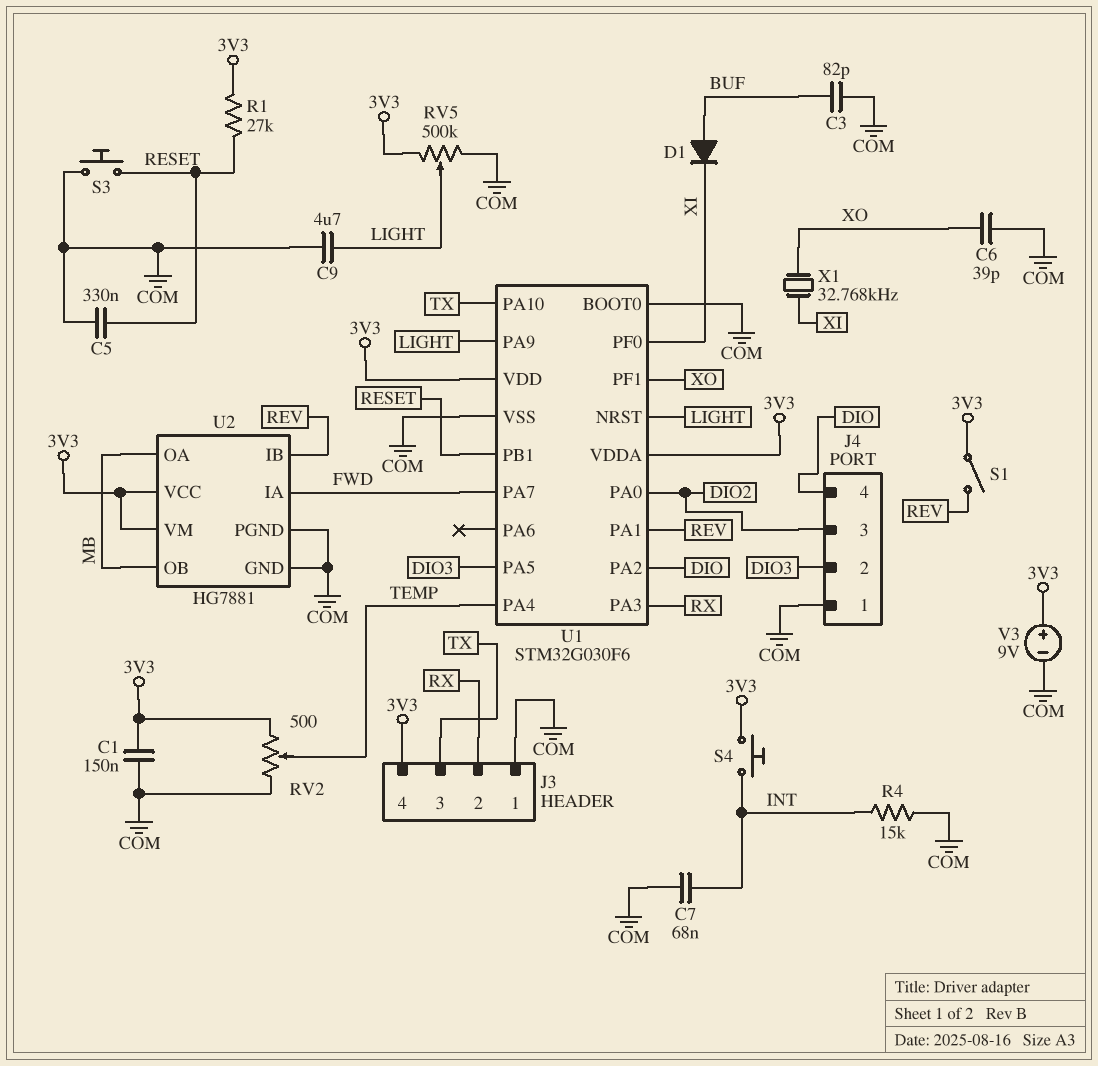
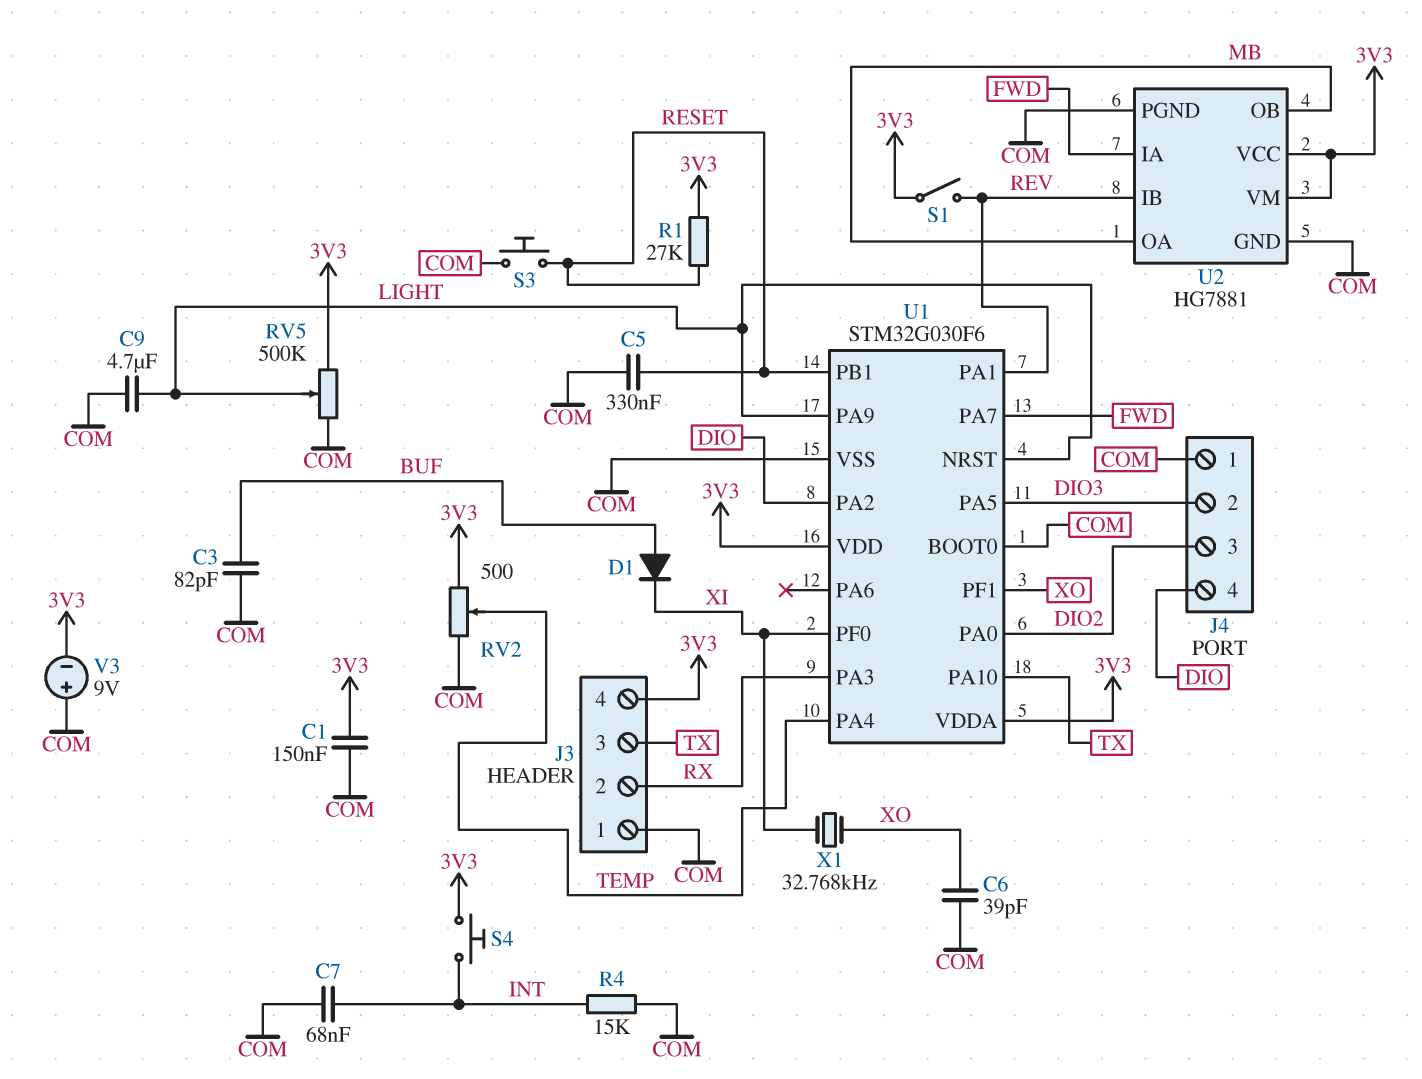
V3: 9V (plus 3V3, minus COM) -> 9V (plus COM, minus 3V3)

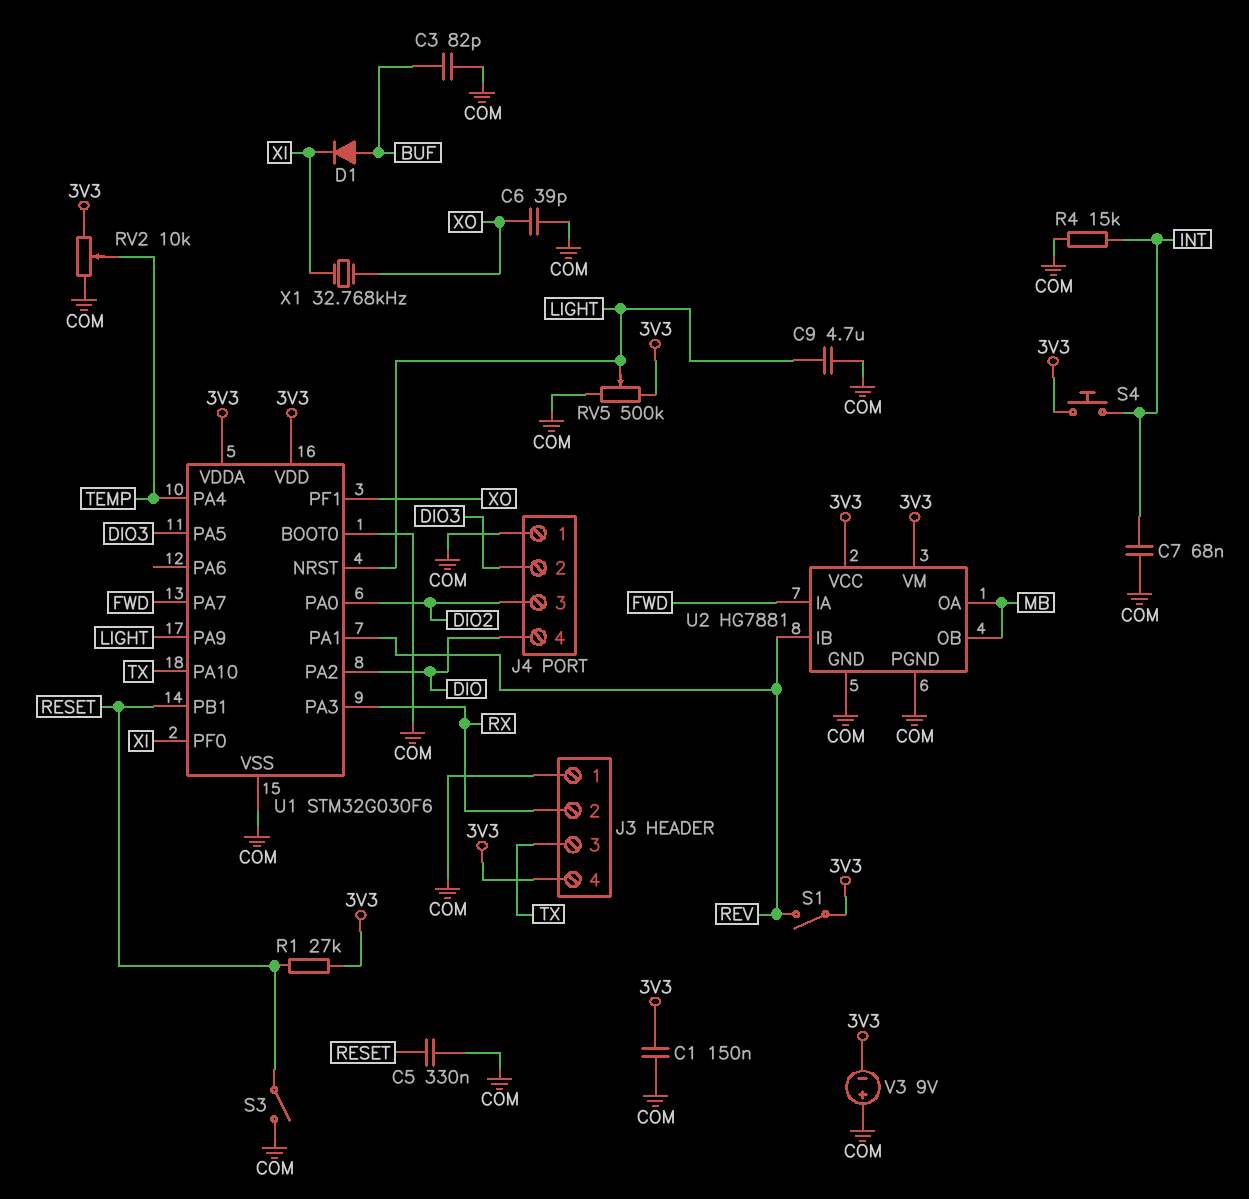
RV2: 500 (3V3, COM, wiper TEMP) -> 10k (3V3, COM, wiper TEMP)
S3: button (COM, RESET) -> switch (COM, RESET)

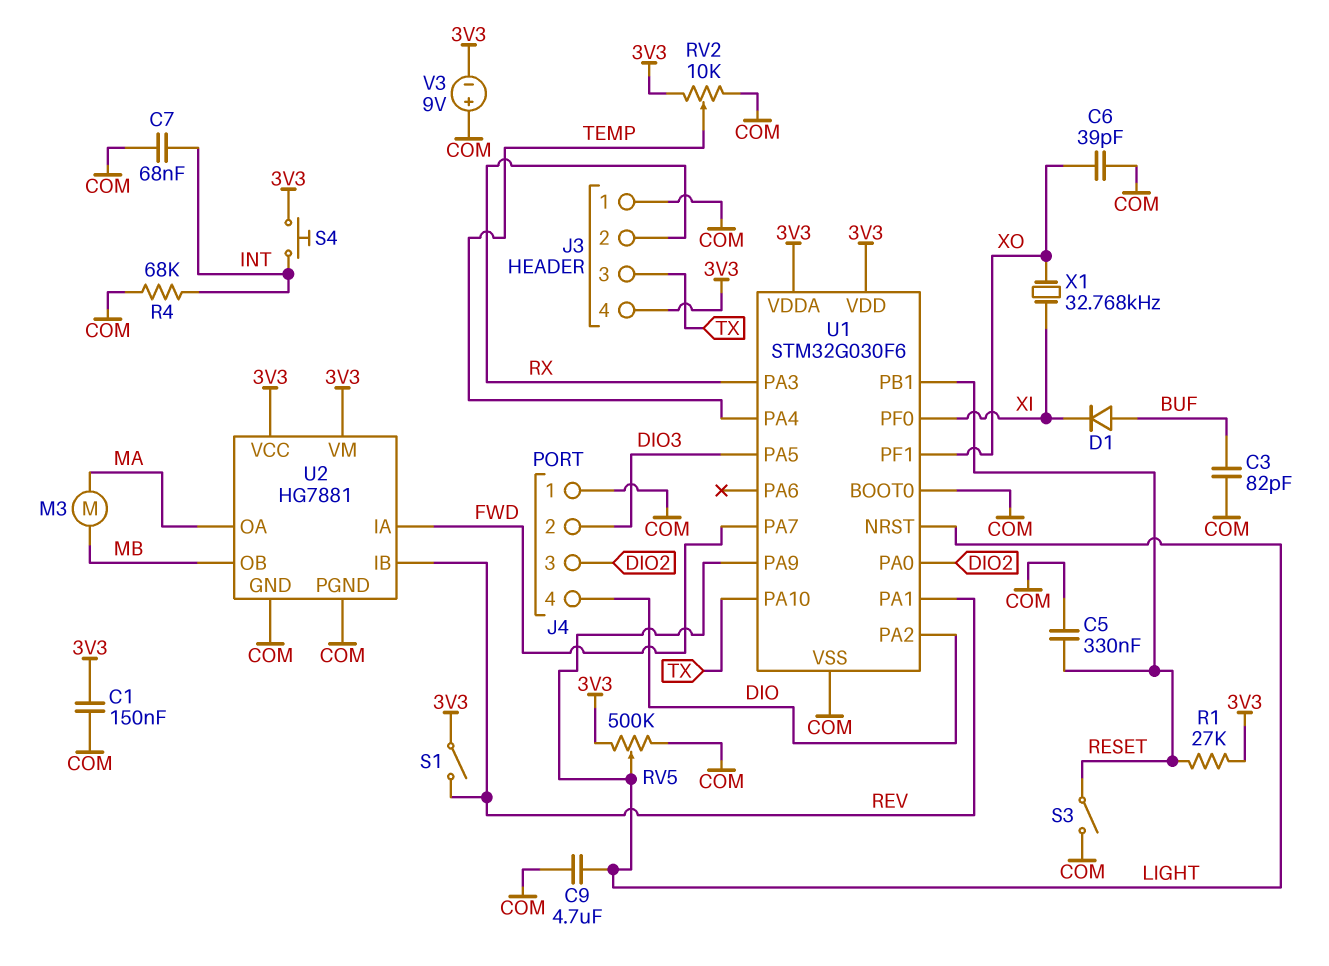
M3: none -> motor (MA, MB)
R4: 15k (COM, INT) -> 68k (COM, INT)
U2 pin OA: MB -> MA

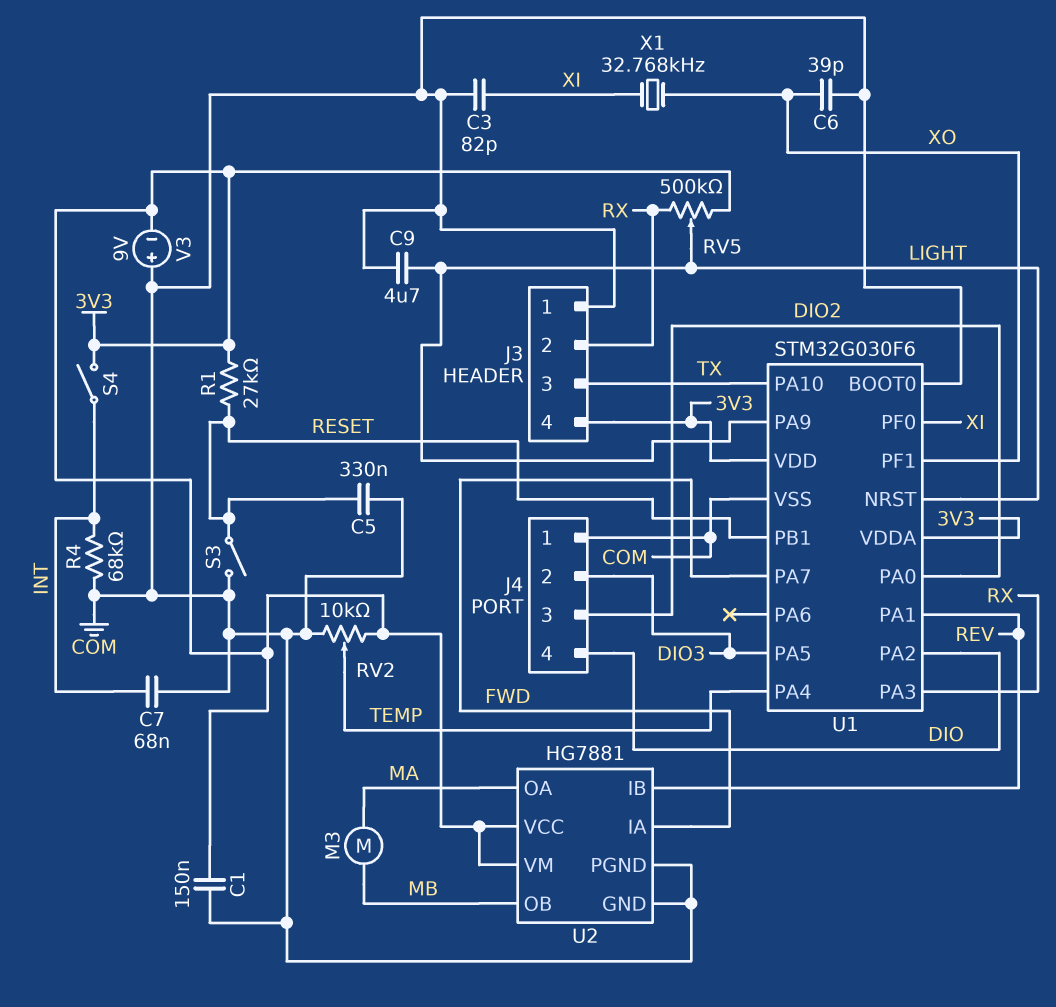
C3: 82pF (BUF, COM) -> 82pF (COM, XI)
D1: diode (A BUF, K XI) -> none
RV5: 500k (3V3, COM, wiper LIGHT) -> 500k (3V3, RX, wiper LIGHT)
S1: switch (3V3, REV) -> none
S4: button (3V3, INT) -> switch (3V3, INT)

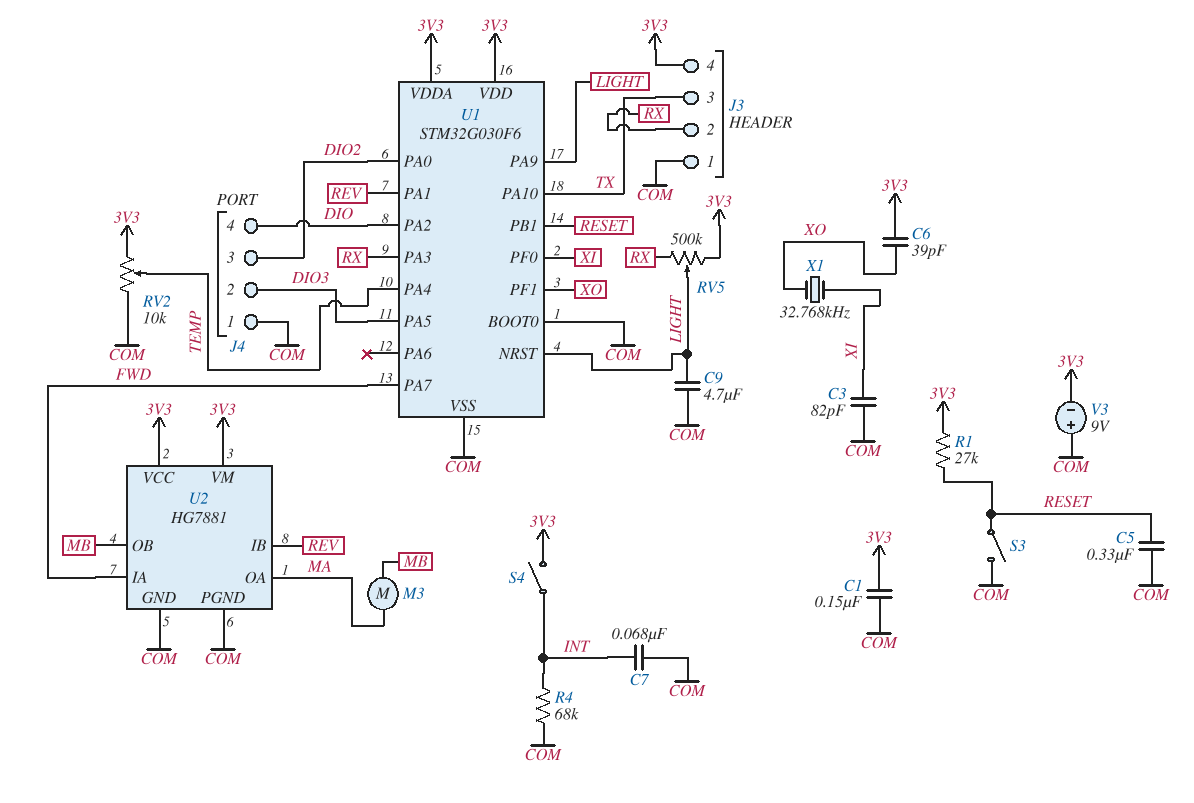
C6: 39pF (COM, XO) -> 39pF (3V3, XO)

